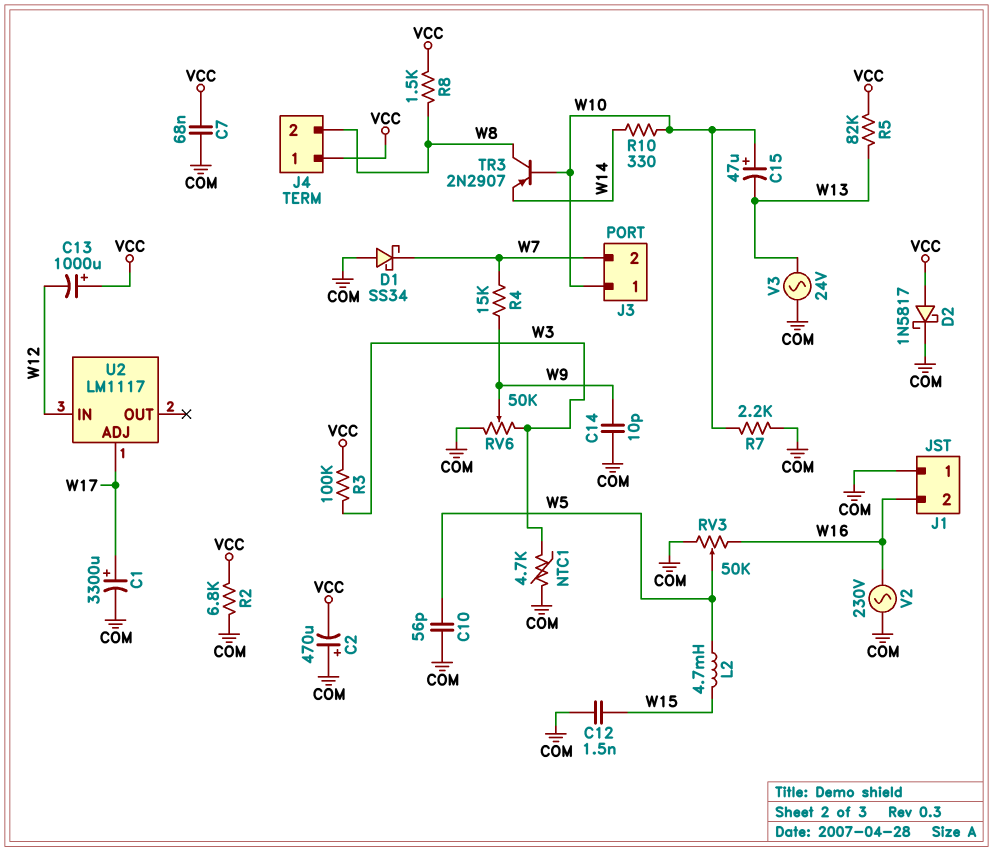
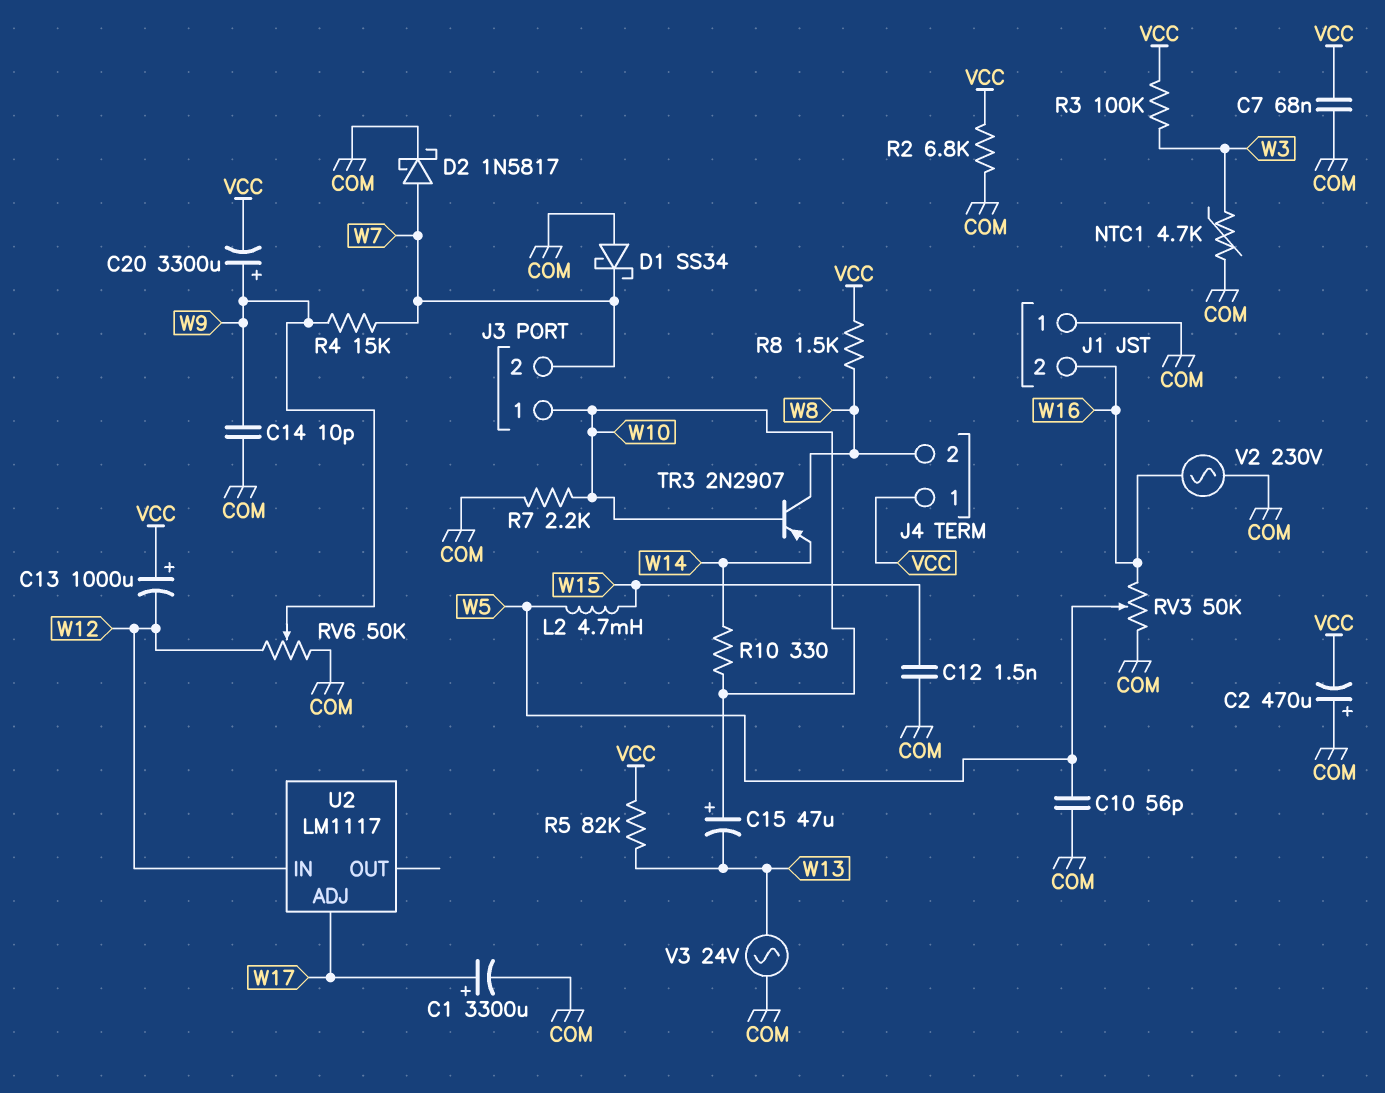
C20: none -> 3300uF (plus W9, minus VCC)
D2: schottky 1N5817 (A VCC, K COM) -> schottky 1N5817 (A W7, K COM)
RV6: 50k (COM, W3, wiper W9) -> 50k (COM, W12, wiper W9)

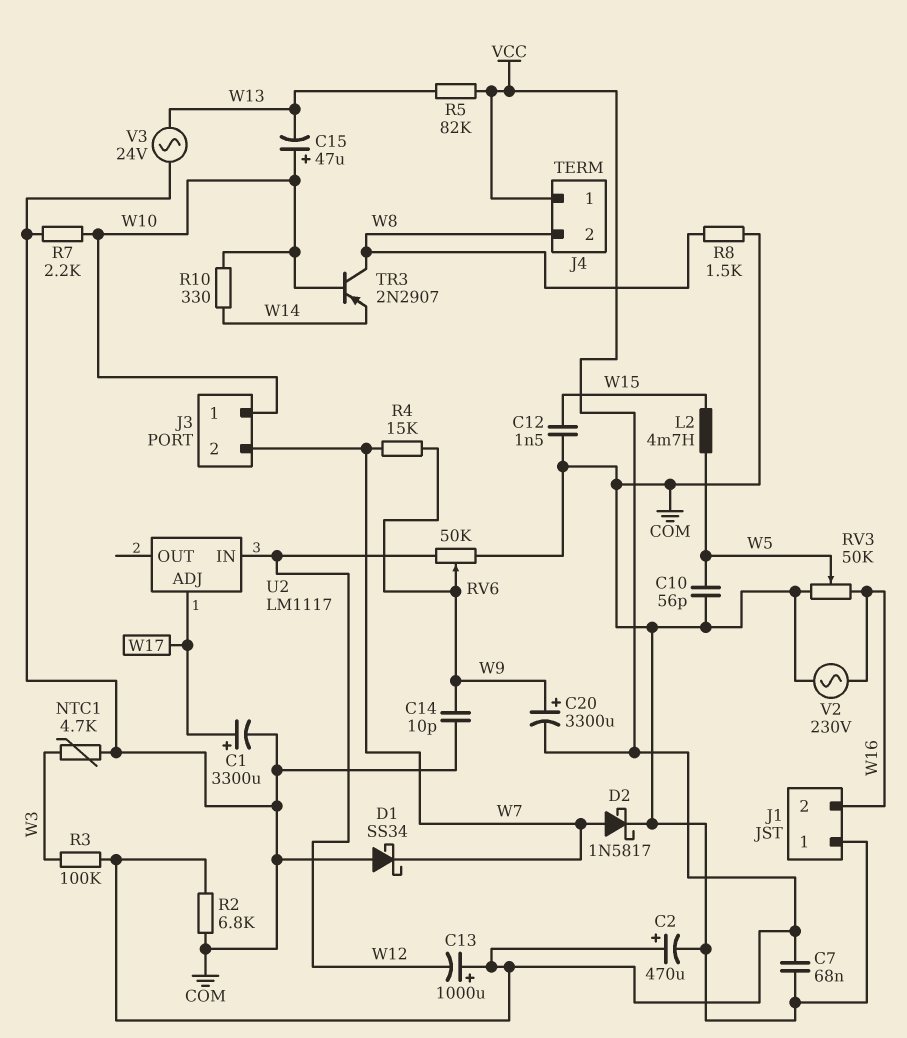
C2: 470uF (plus COM, minus VCC) -> 470uF (plus VCC, minus COM)
R8: 1.5k (VCC, W8) -> 1.5k (COM, W8)

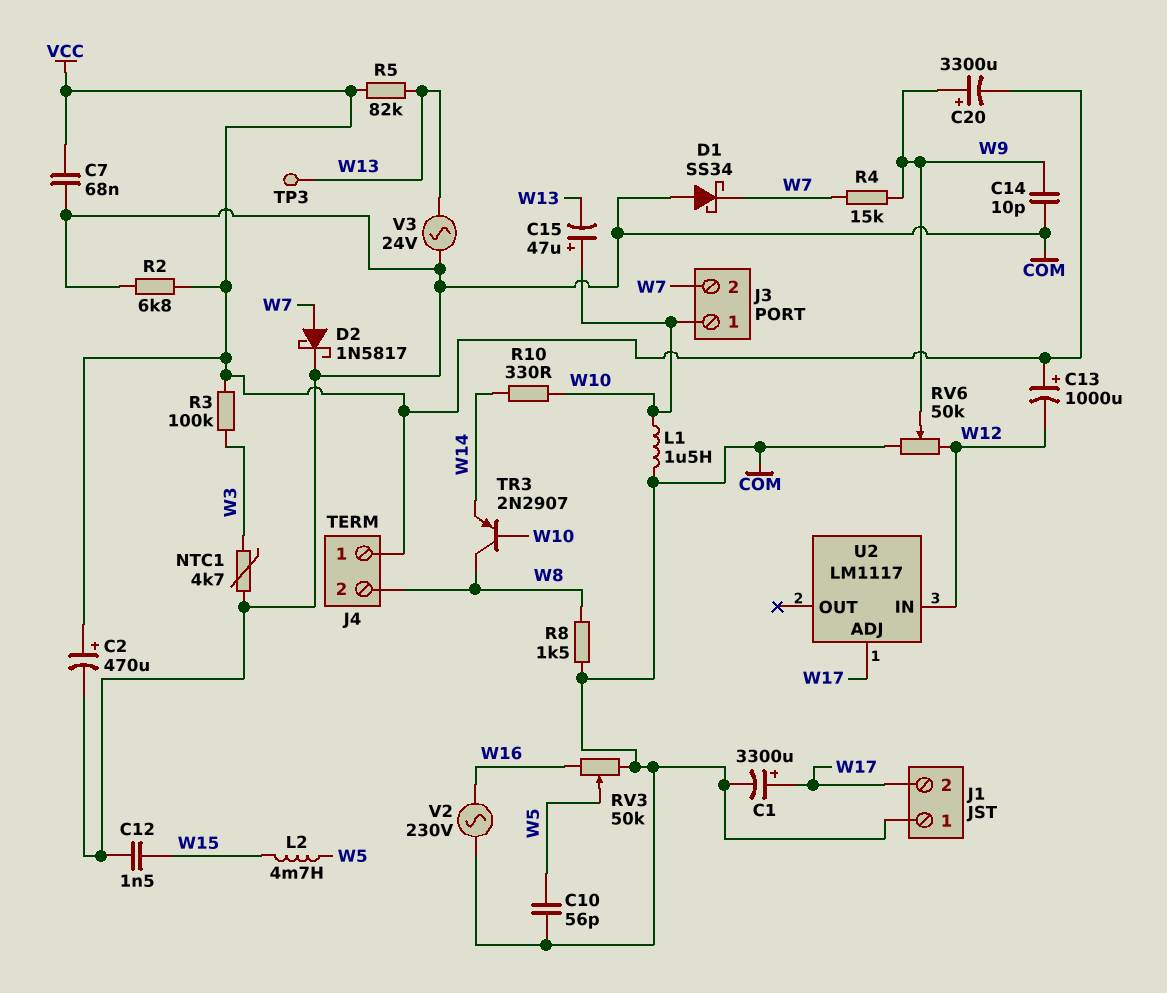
J1 pin 2: W16 -> W17
L1: none -> 1.5uH (COM, W10)
R7: 2.2k (COM, W10) -> none
TP3: none -> test point (W13)

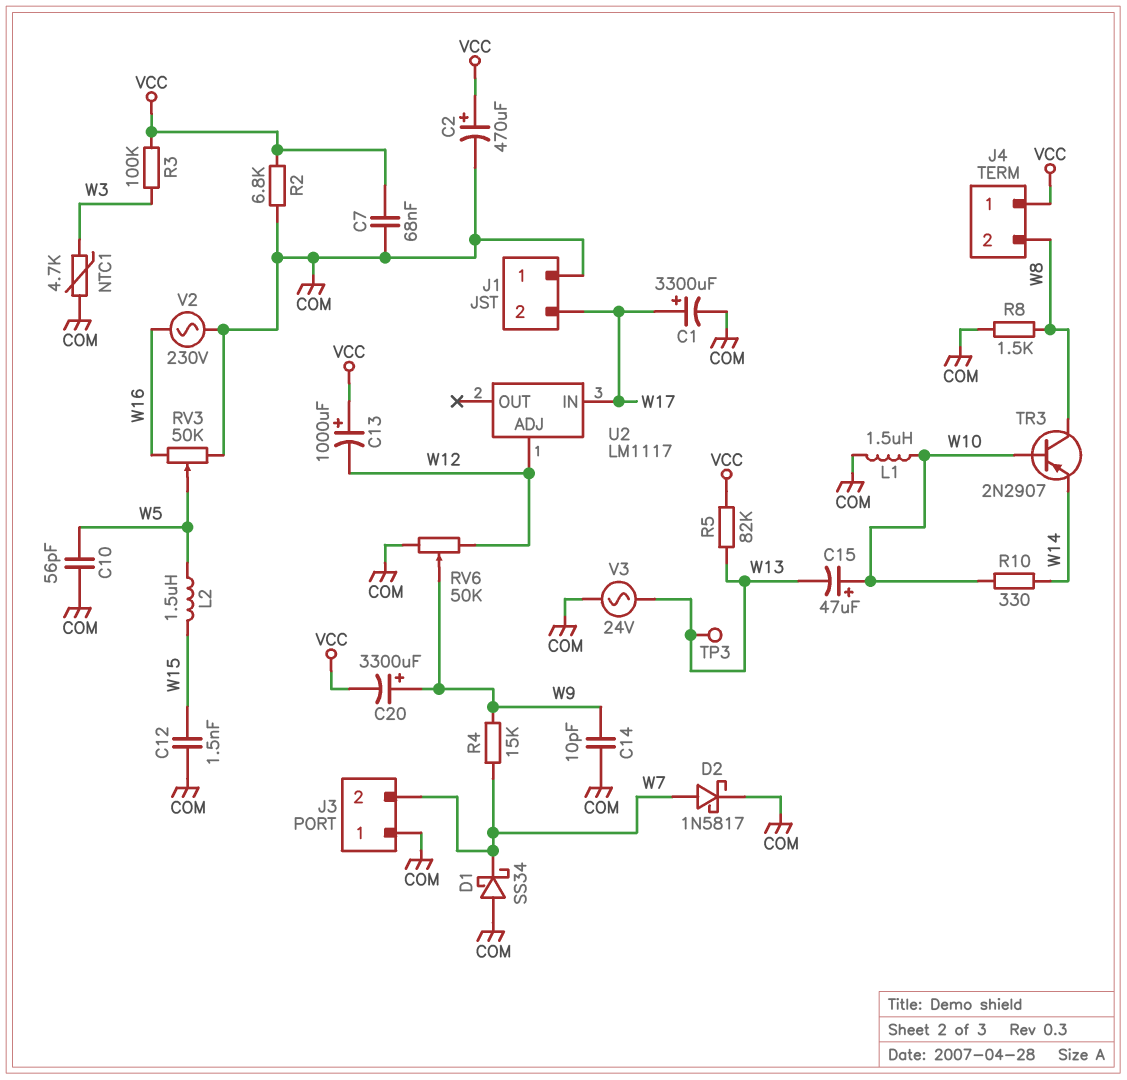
J3 pin 1: W10 -> COM
L2: 4.7mH (W5, W15) -> 1.5uH (W5, W15)
U2 pin ADJ: W17 -> W12
U2 pin IN: W12 -> W17

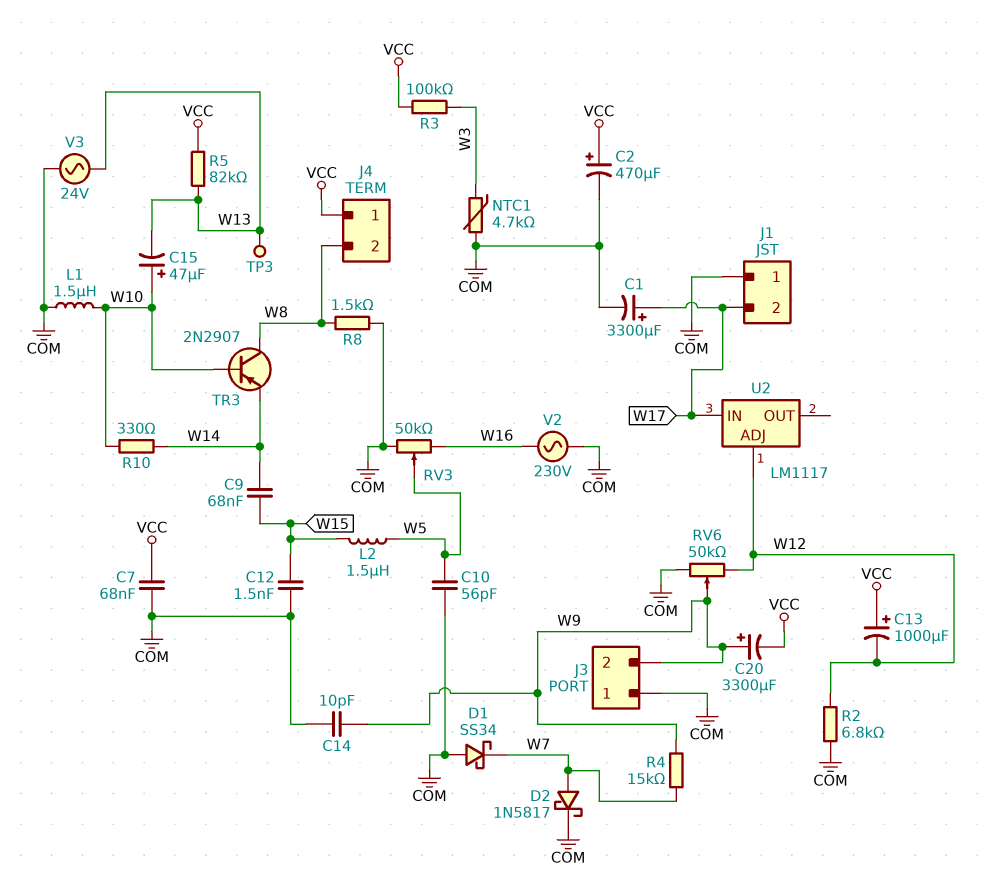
C9: none -> 68nF (W14, W15)
J3 pin 2: W7 -> W9
R2: 6.8k (COM, VCC) -> 6.8k (COM, W12)

